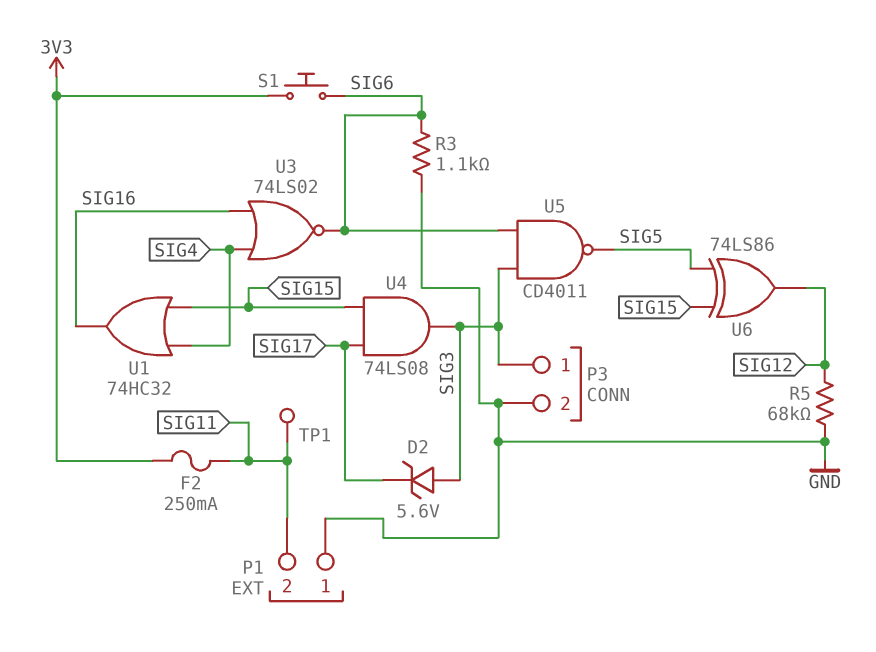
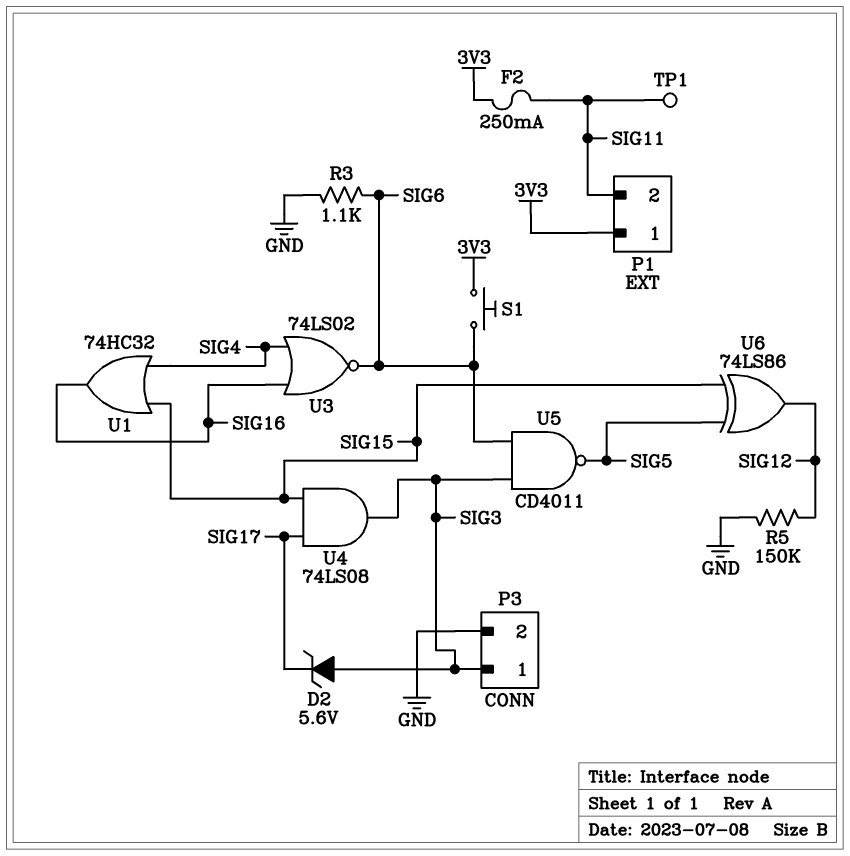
P1 pin 1: GND -> 3V3
R5: 68k (GND, SIG12) -> 150k (GND, SIG12)

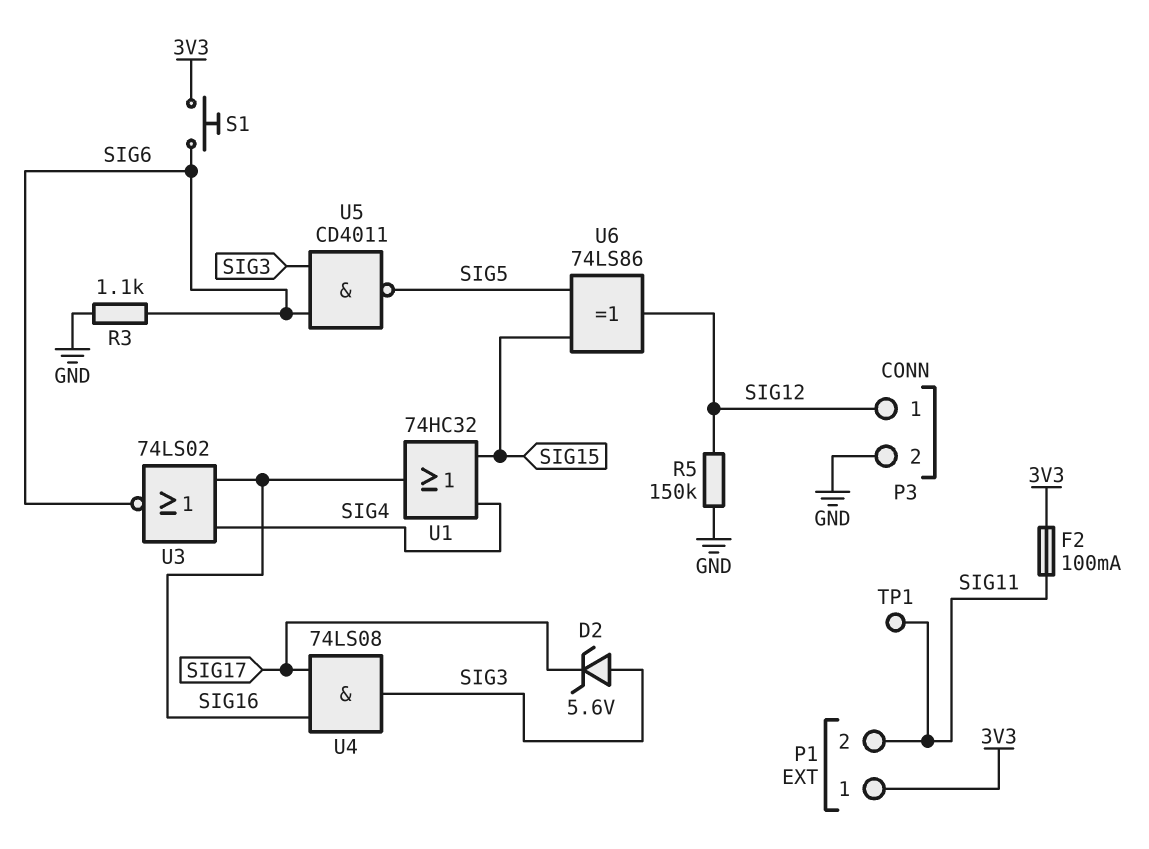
F2: 250mA (3V3, SIG11) -> 100mA (3V3, SIG11)
P3 pin 1: SIG3 -> SIG12
U4: AND 74LS08 (in SIG15, in SIG17, out SIG3) -> AND 74LS08 (in SIG16, in SIG17, out SIG3)

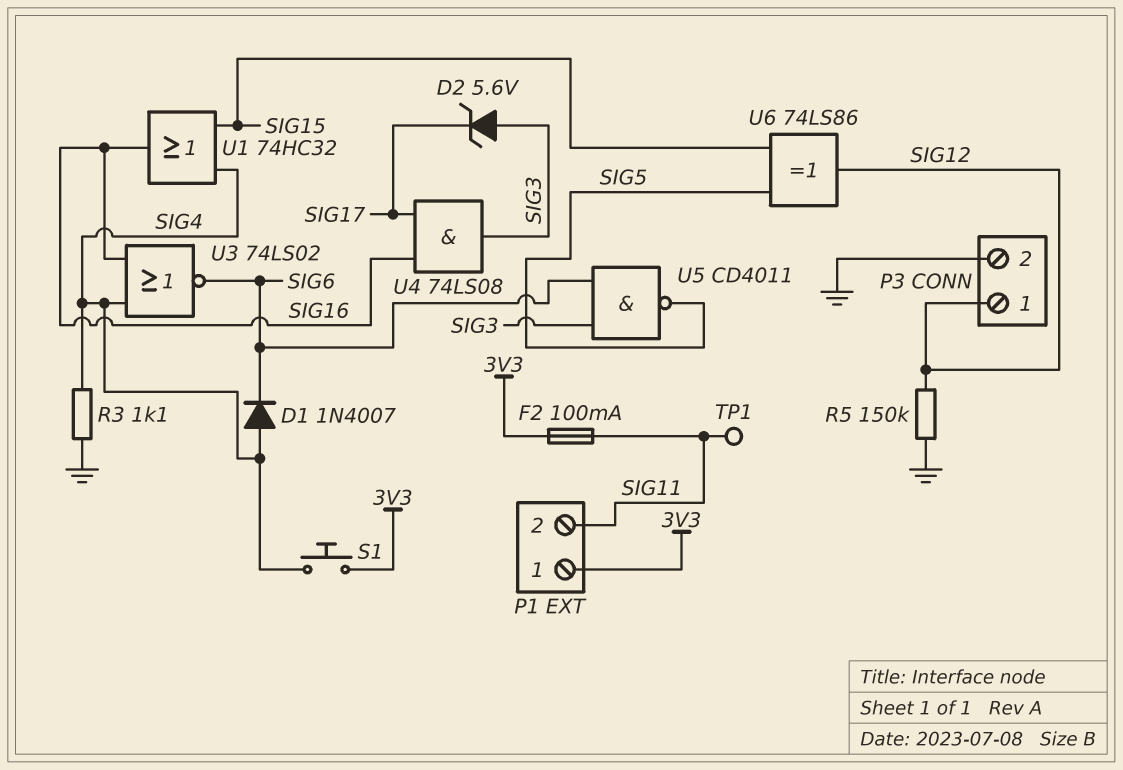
D1: none -> diode 1N4007 (A SIG4, K SIG6)
R3: 1.1k (GND, SIG6) -> 1.1k (GND, SIG4)
S1: button (3V3, SIG6) -> button (3V3, SIG4)

